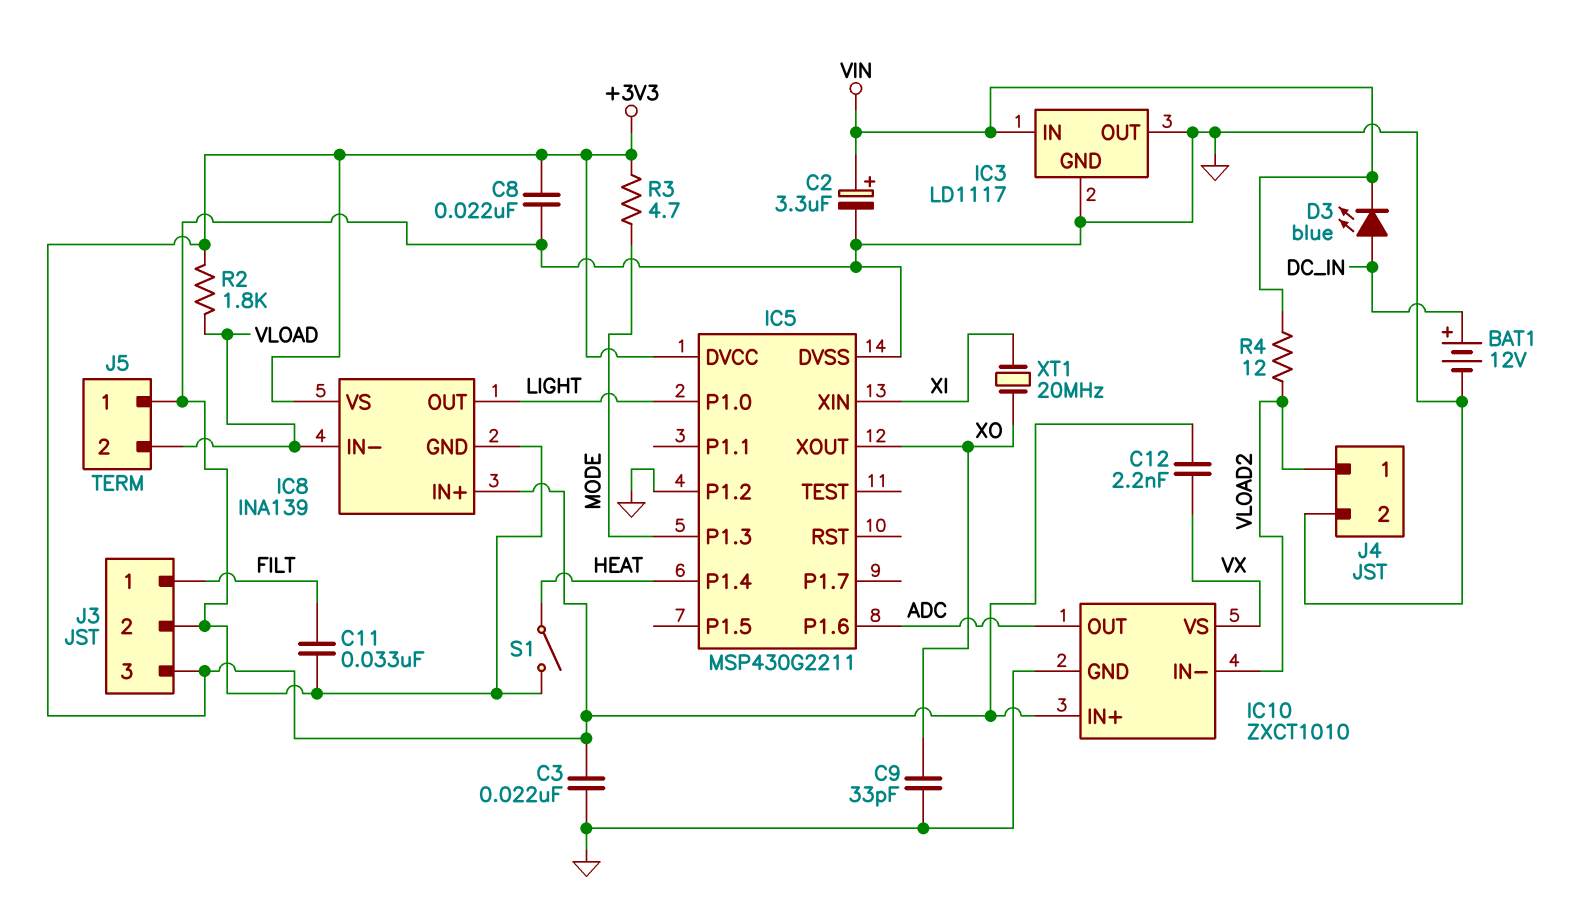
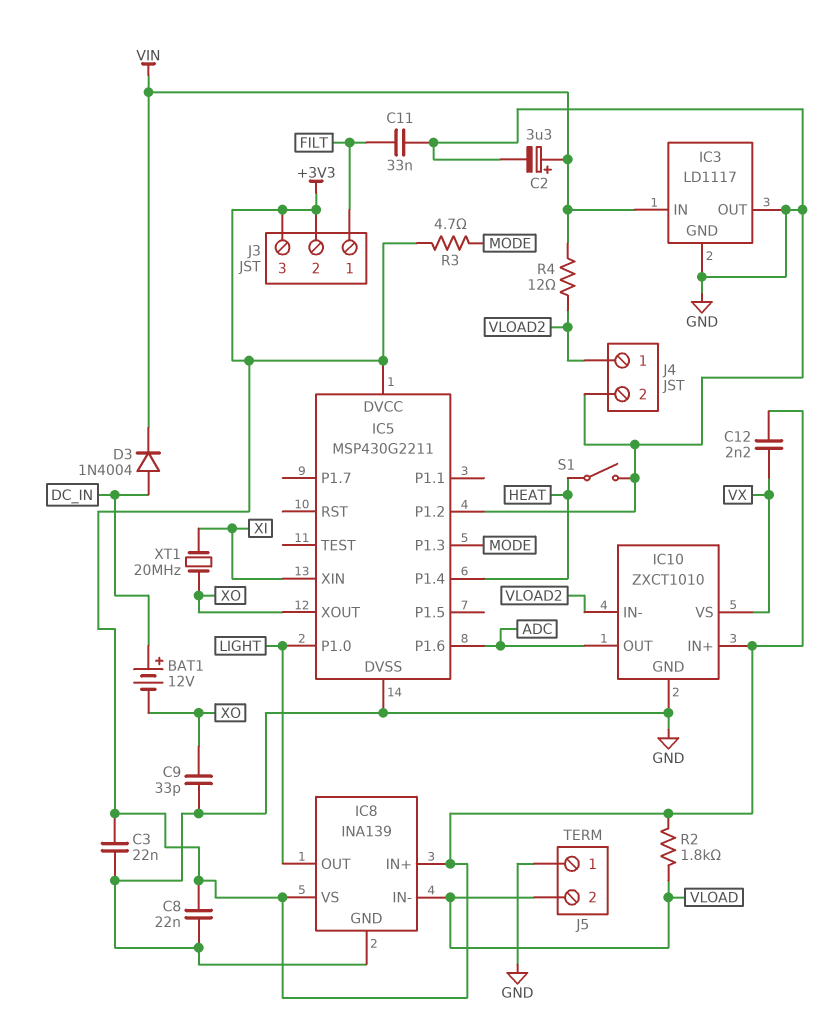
BAT1: 12V (plus DC_IN, minus GND) -> 12V (plus DC_IN, minus XO)
D3: LED blue (A DC_IN, K VIN) -> diode 1N4004 (A DC_IN, K VIN)
J3 pin 2: GND -> +3V3

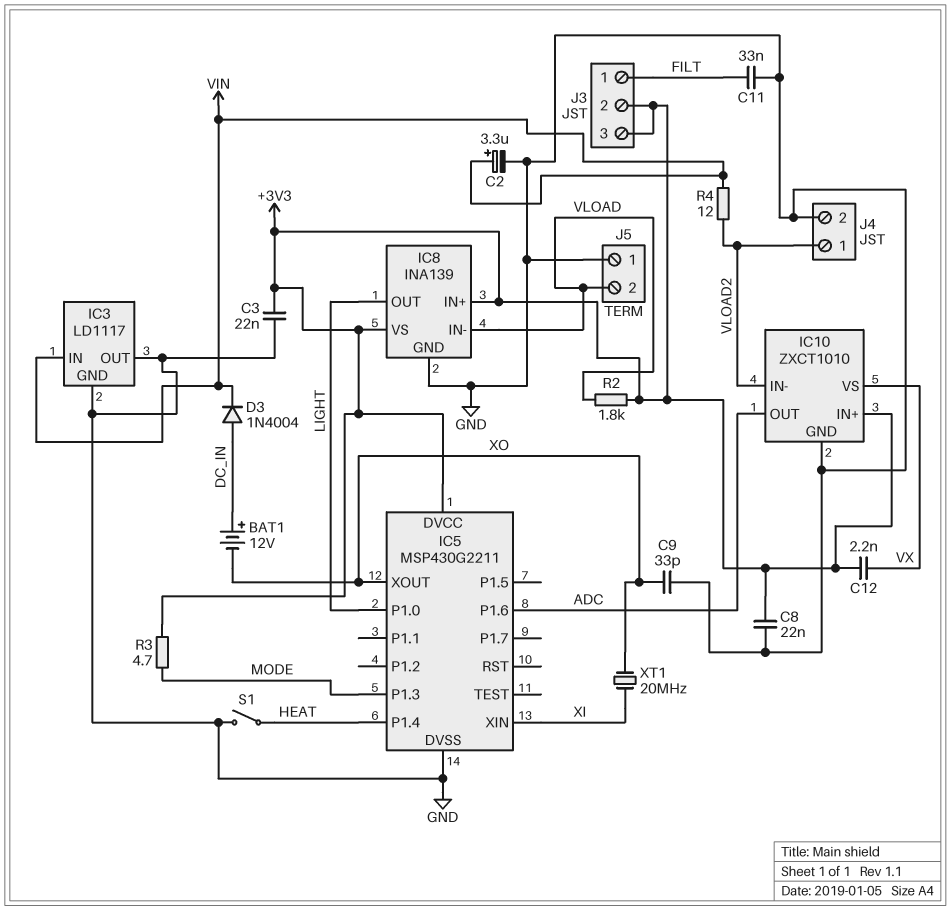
IC5 pin P1.2: GND -> none

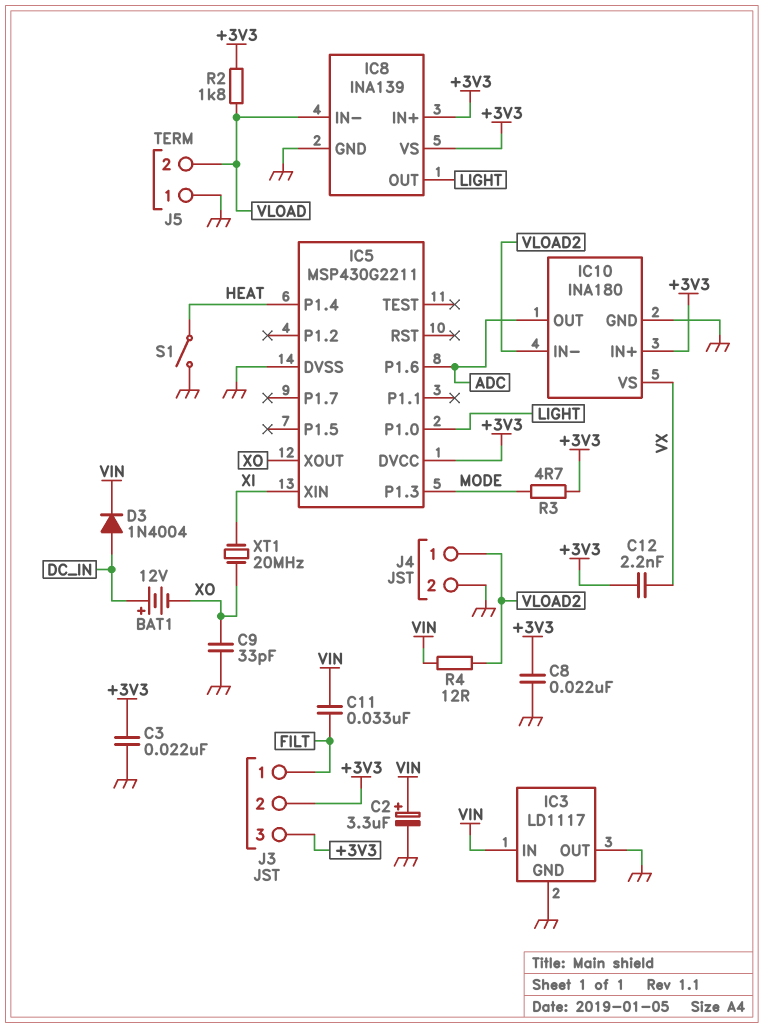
C11: 33nF (FILT, GND) -> 33nF (FILT, VIN)
IC10: ZXCT1010 -> INA180

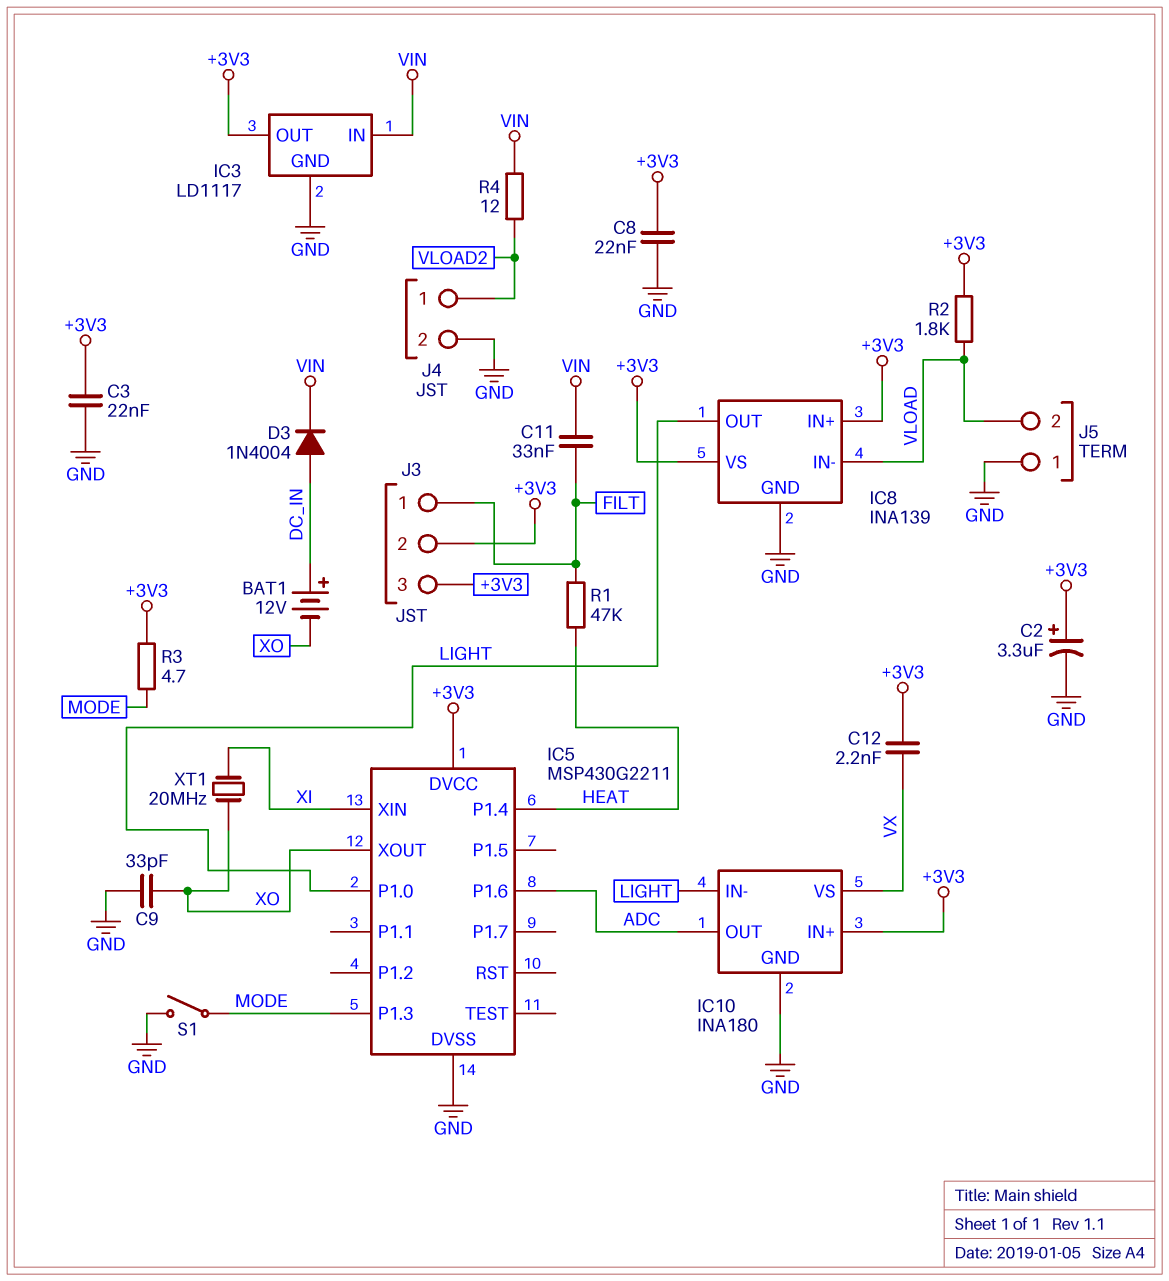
C2: 3.3uF (plus VIN, minus GND) -> 3.3uF (plus +3V3, minus GND)
IC3 pin OUT: GND -> +3V3
IC10 pin IN-: VLOAD2 -> LIGHT
R1: none -> 47k (FILT, HEAT)
S1: switch (GND, HEAT) -> switch (GND, MODE)

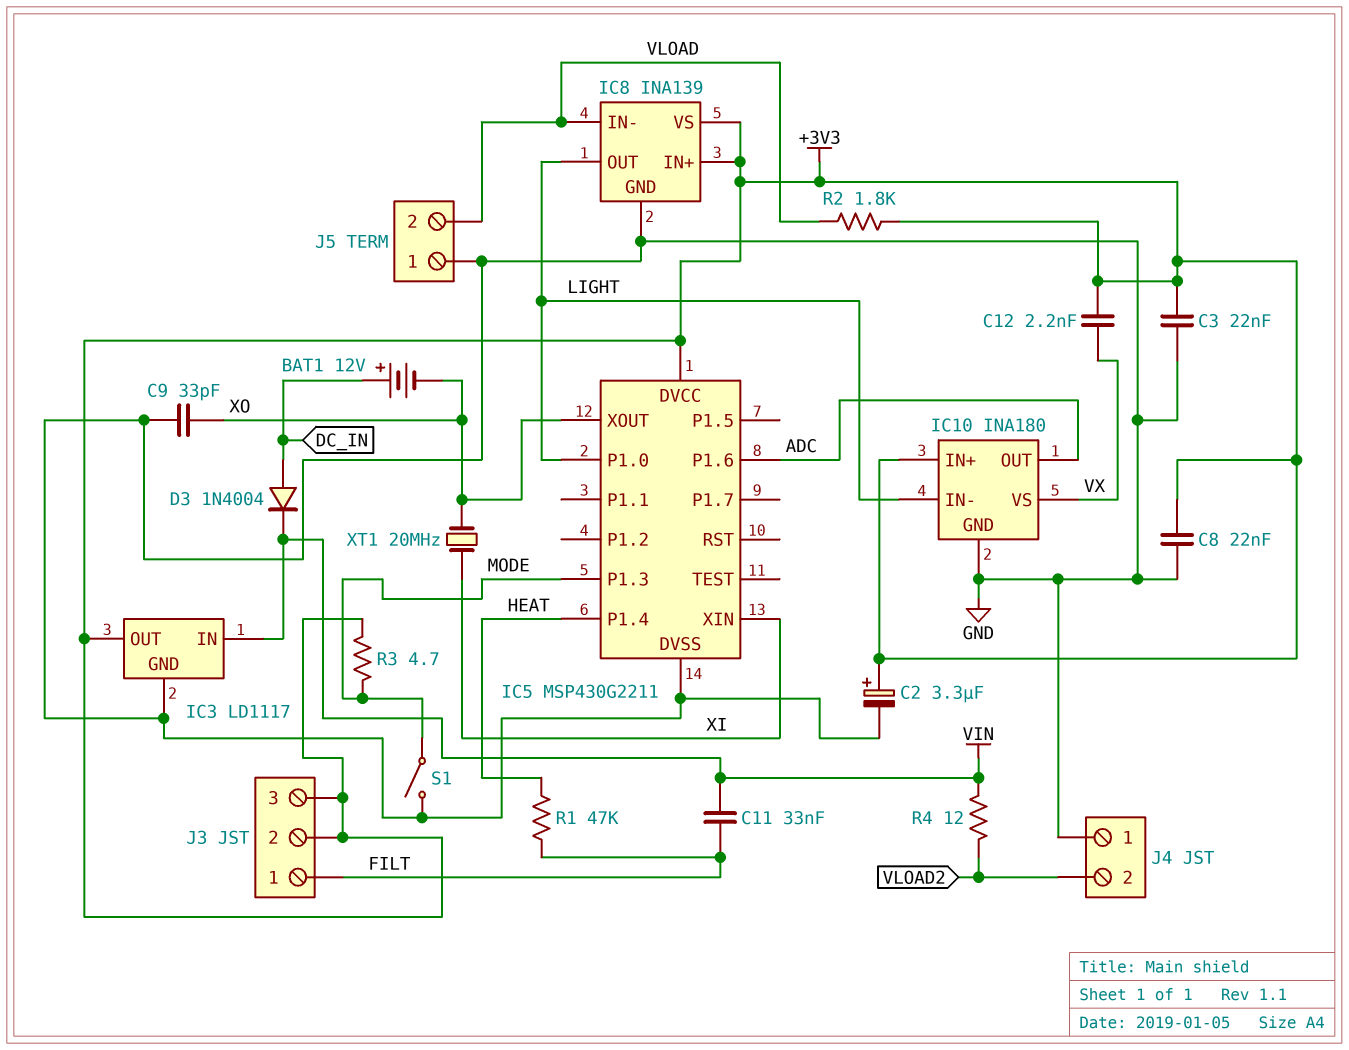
J4 pin 1: VLOAD2 -> GND
J4 pin 2: GND -> VLOAD2

